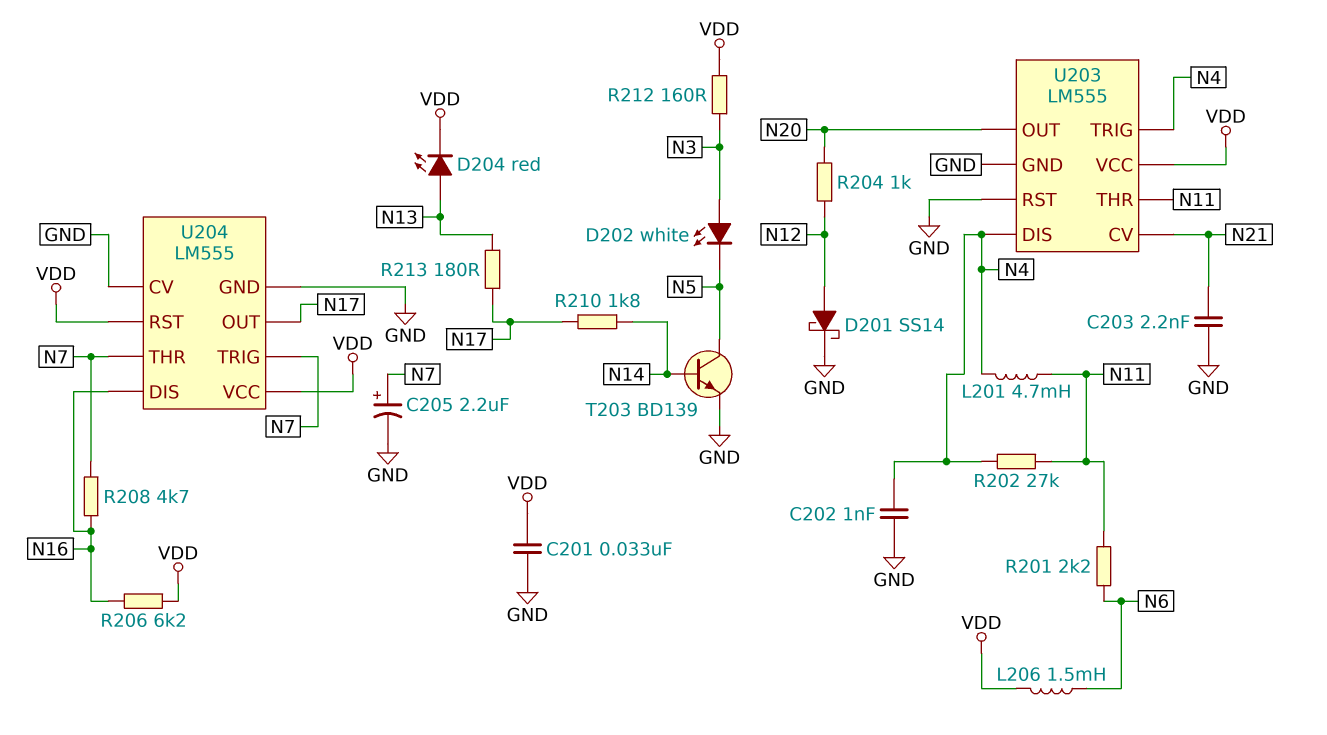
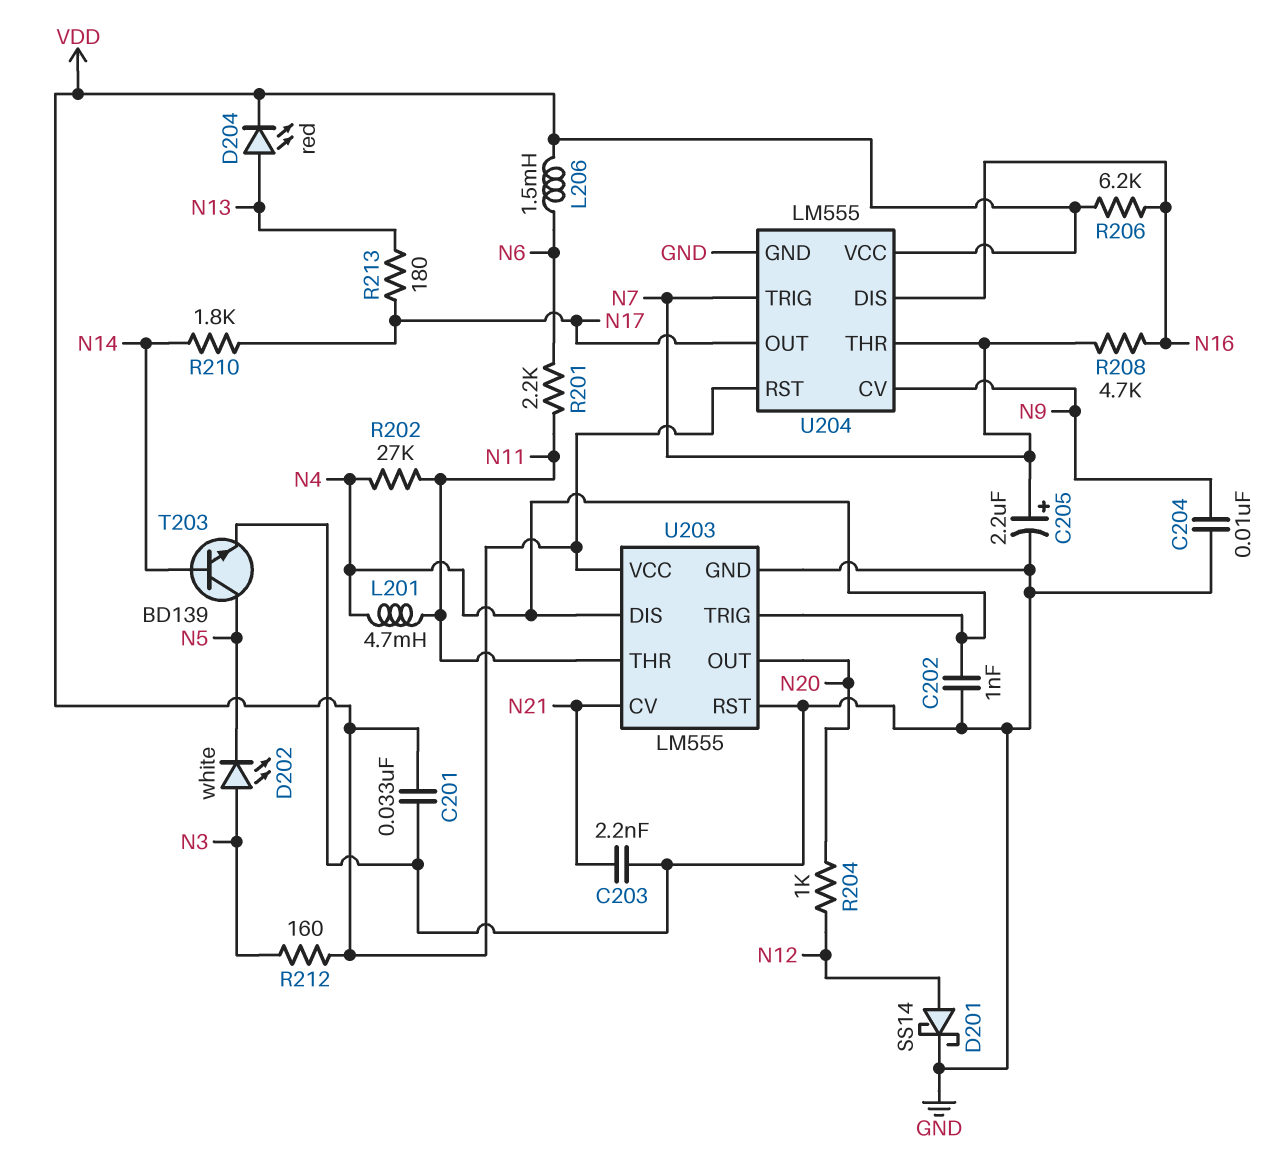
C204: none -> 10nF (GND, N9)
U204 pin CV: GND -> N9

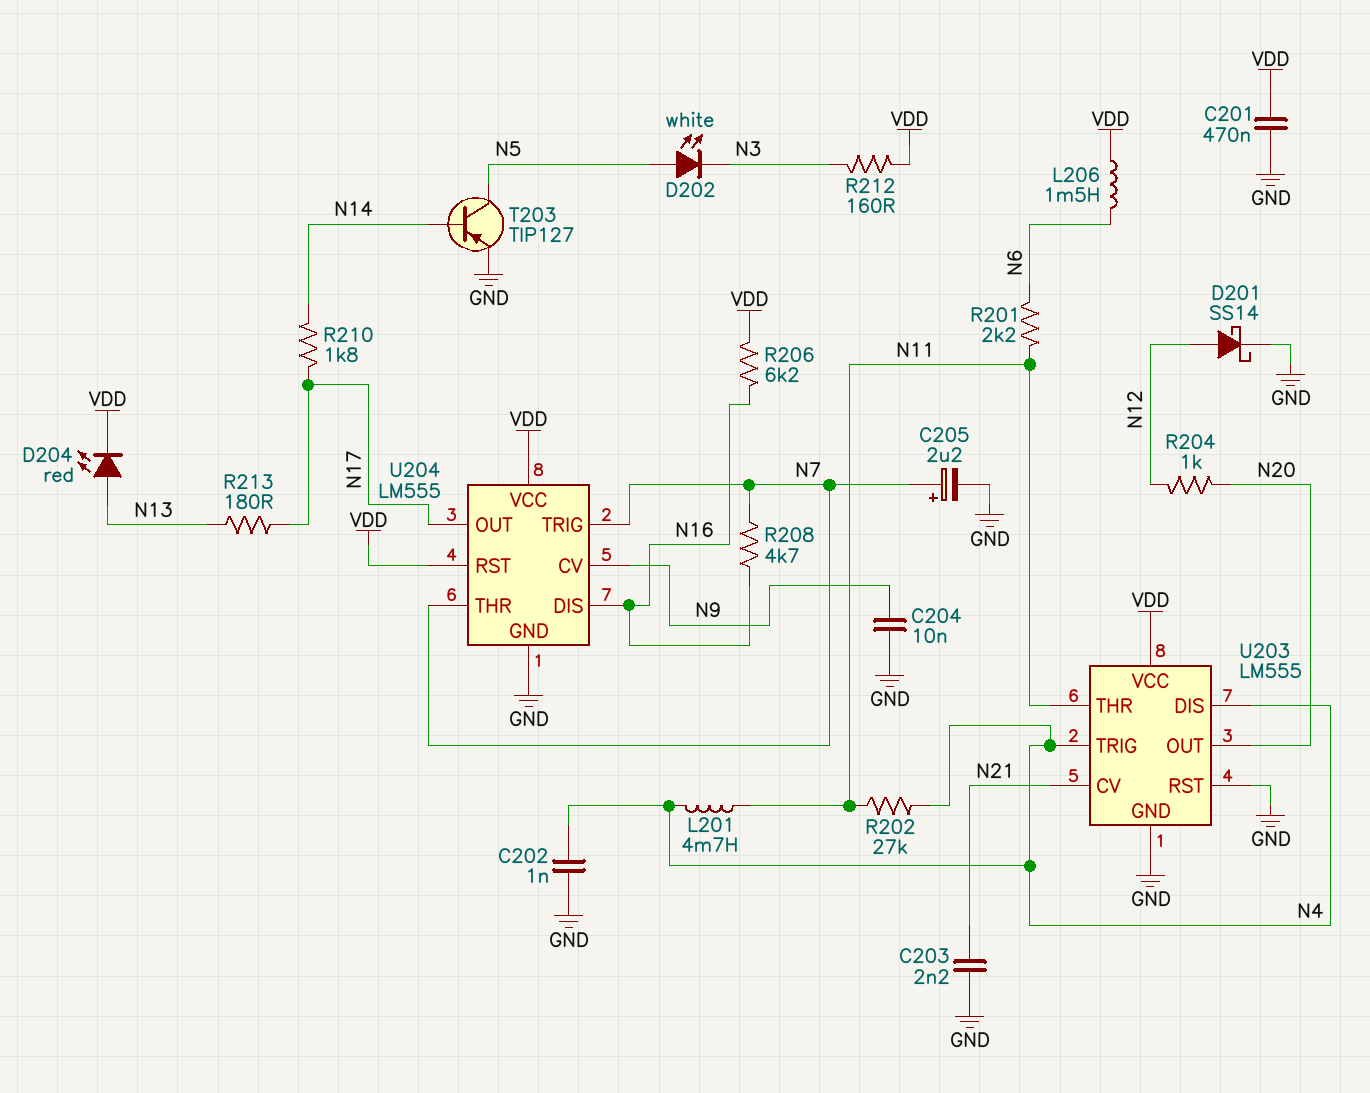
C201: 33nF (GND, VDD) -> 470nF (GND, VDD)
D202: LED white (A N3, K N5) -> LED white (A N5, K N3)
T203: NPN BD139 (B N14, C N5, E GND) -> PNP TIP127 (B N14, C N5, E GND)

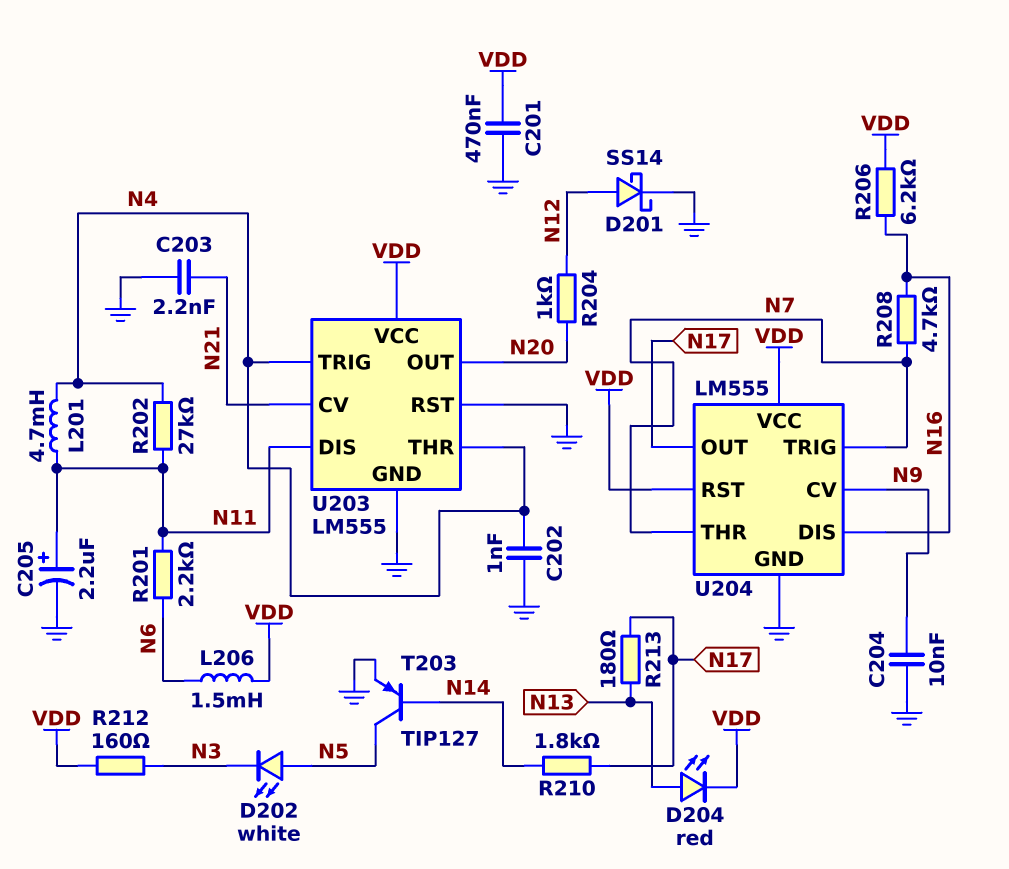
C205: 2.2uF (plus N7, minus GND) -> 2.2uF (plus N11, minus GND)
U203 pin DIS: N4 -> N11
U203 pin THR: N11 -> N4

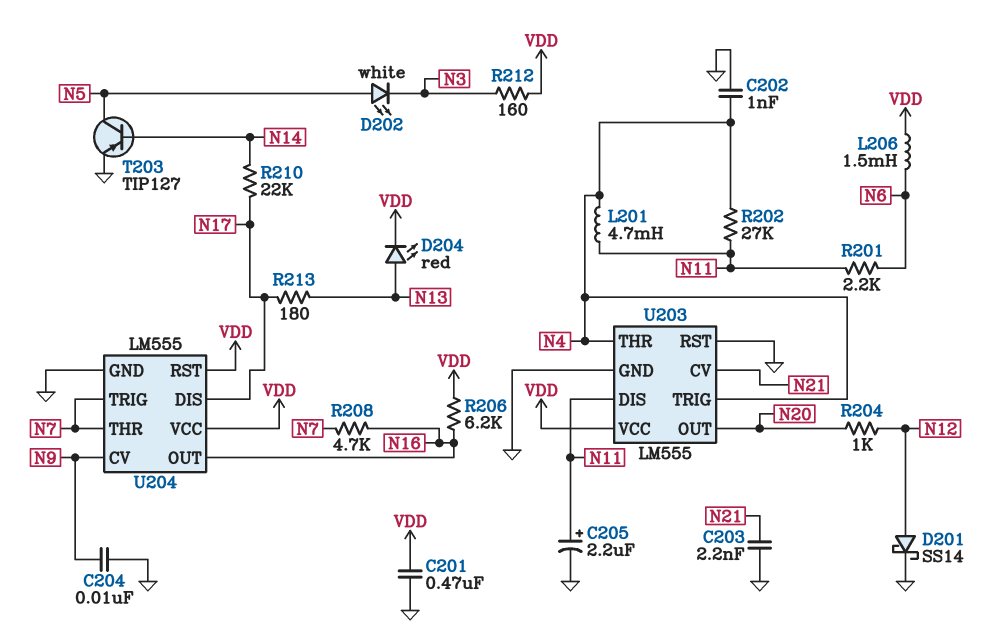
R210: 1.8k (N14, N17) -> 22k (N14, N17)
U204 pin DIS: N16 -> N17
U204 pin OUT: N17 -> N16

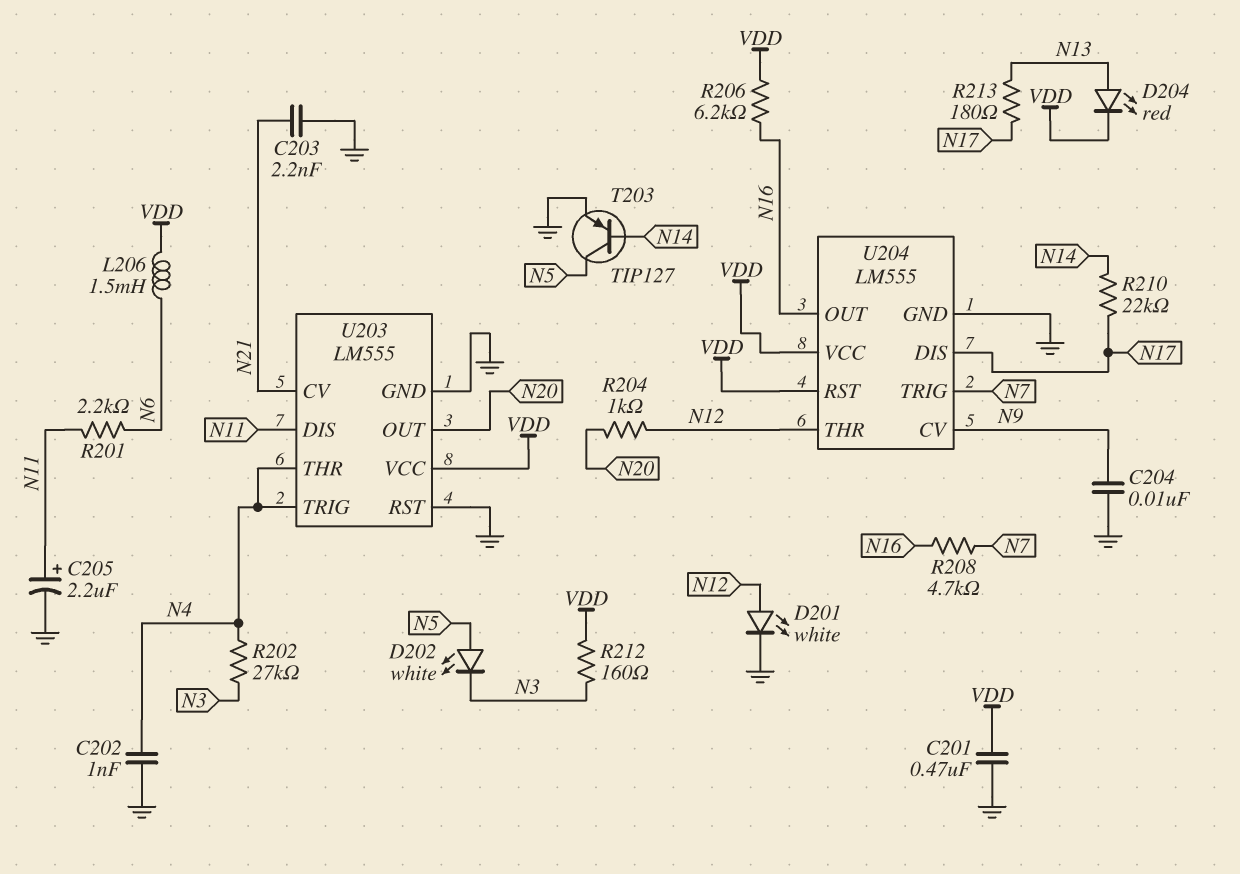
D201: schottky SS14 (A N12, K GND) -> LED white (A N12, K GND)
L201: 4.7mH (N4, N11) -> none
R202: 27k (N4, N11) -> 27k (N3, N4)
U204 pin THR: N7 -> N12

